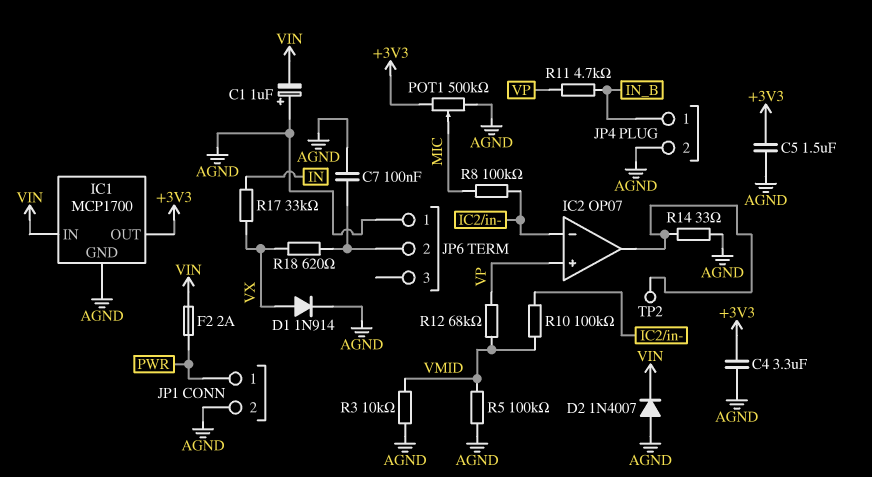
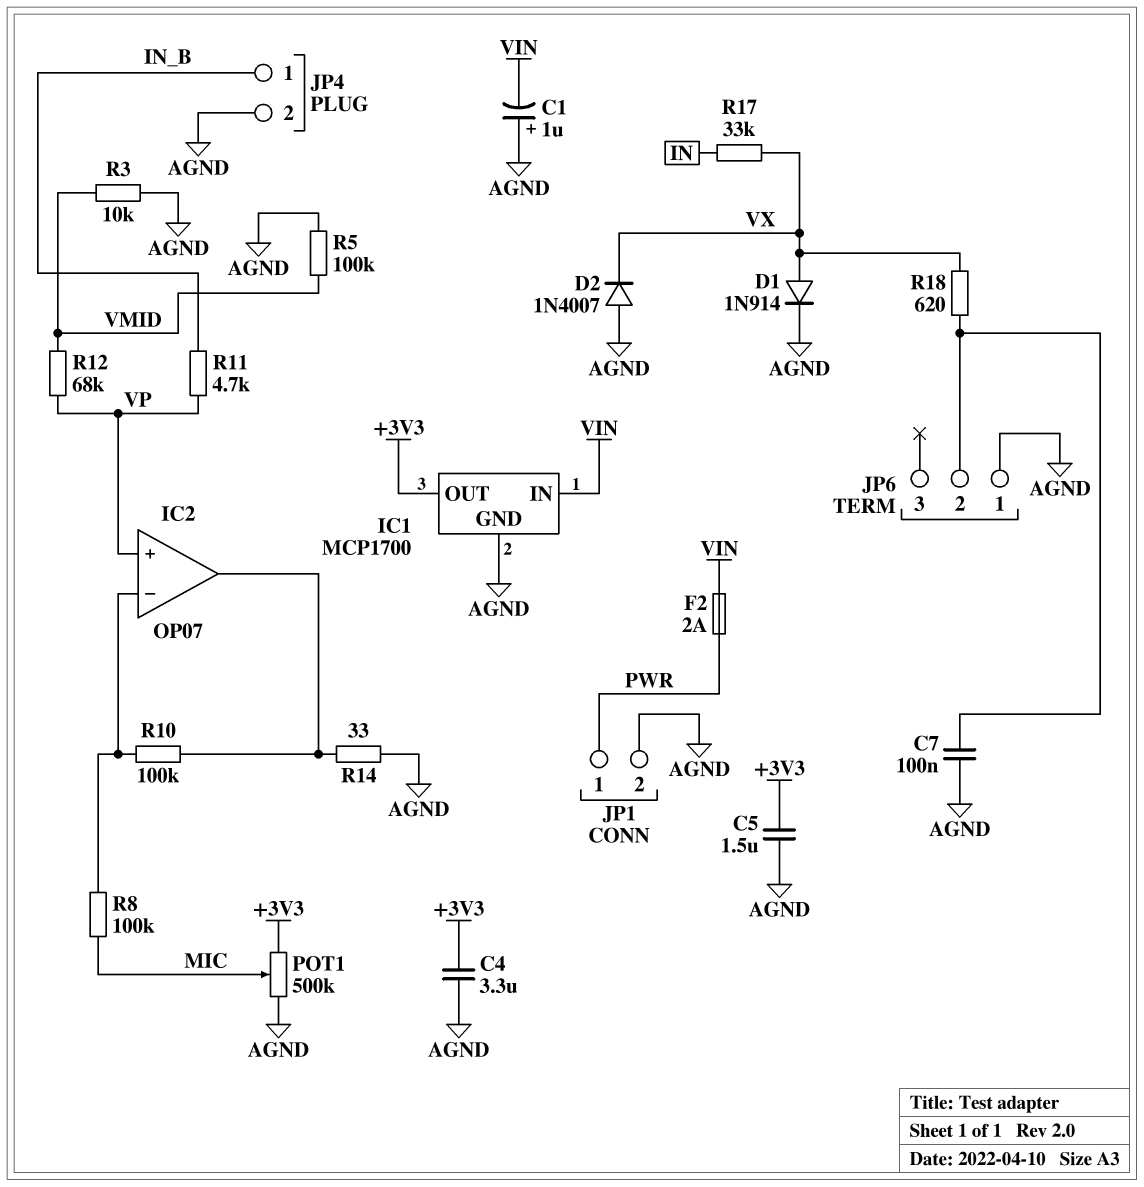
D2: diode 1N4007 (A AGND, K VIN) -> diode 1N4007 (A AGND, K VX)
R10: 100k (IC2/in-, VMID) -> 100k (IC2/in-, IC2/out)
TP2: test point (IC2/out) -> none

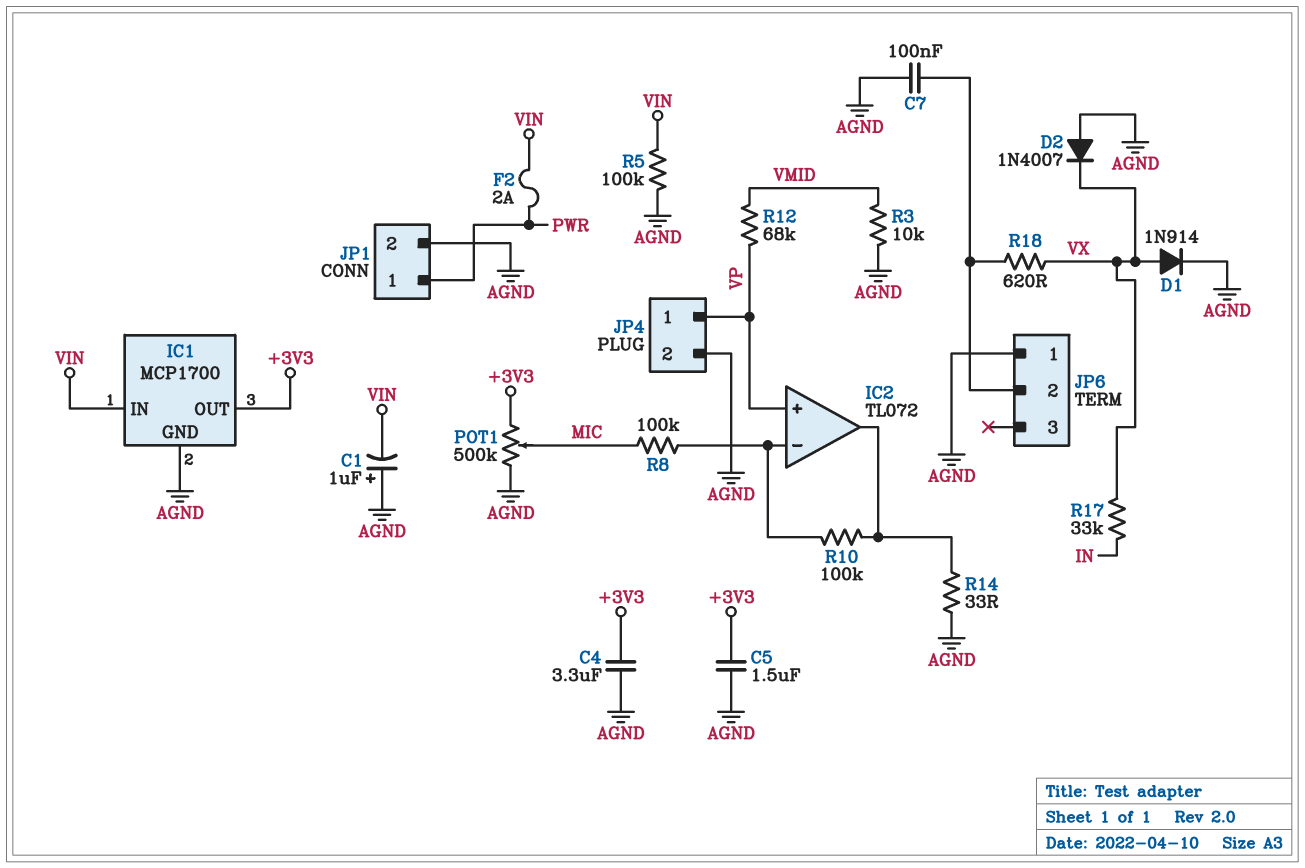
IC2: OP07 -> TL072
JP4 pin 1: IN_B -> VP
R5: 100k (AGND, VMID) -> 100k (AGND, VIN)
R11: 4.7k (IN_B, VP) -> none

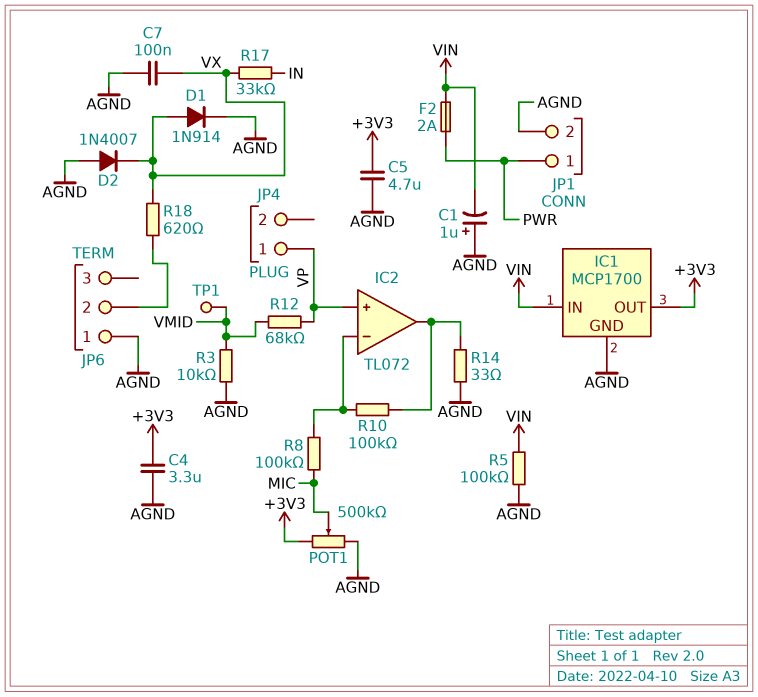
C5: 1.5uF (+3V3, AGND) -> 4.7uF (+3V3, AGND)
C7: 100nF (AGND, JP6/2) -> 100nF (AGND, VX)
JP4 pin 2: AGND -> none
TP1: none -> test point (VMID)

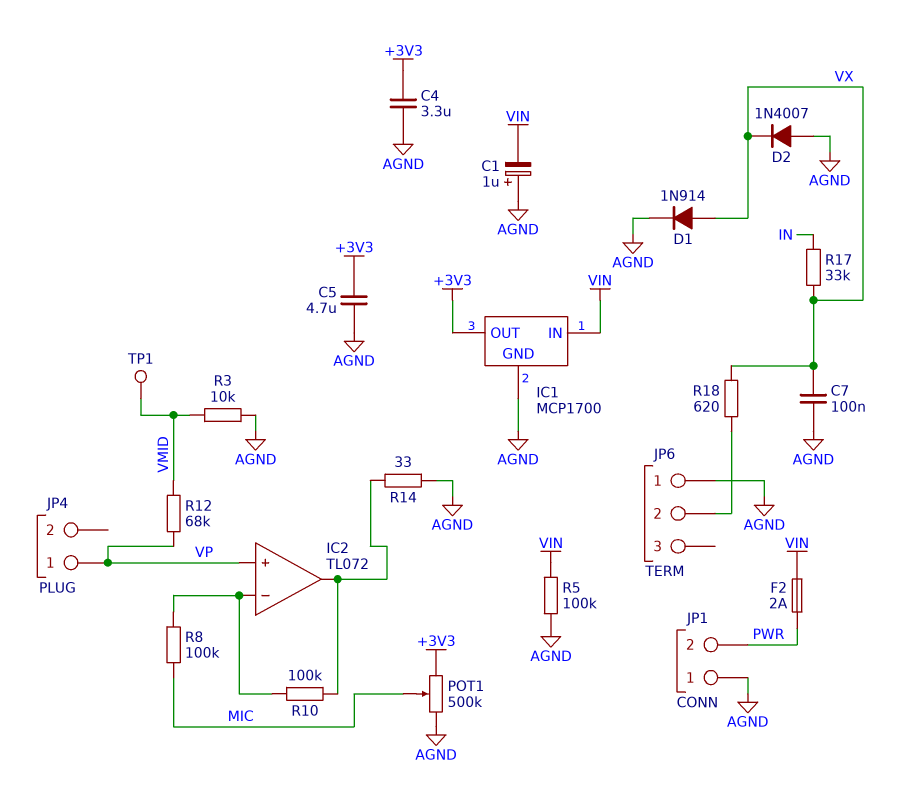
JP1 pin 1: PWR -> AGND
JP1 pin 2: AGND -> PWR

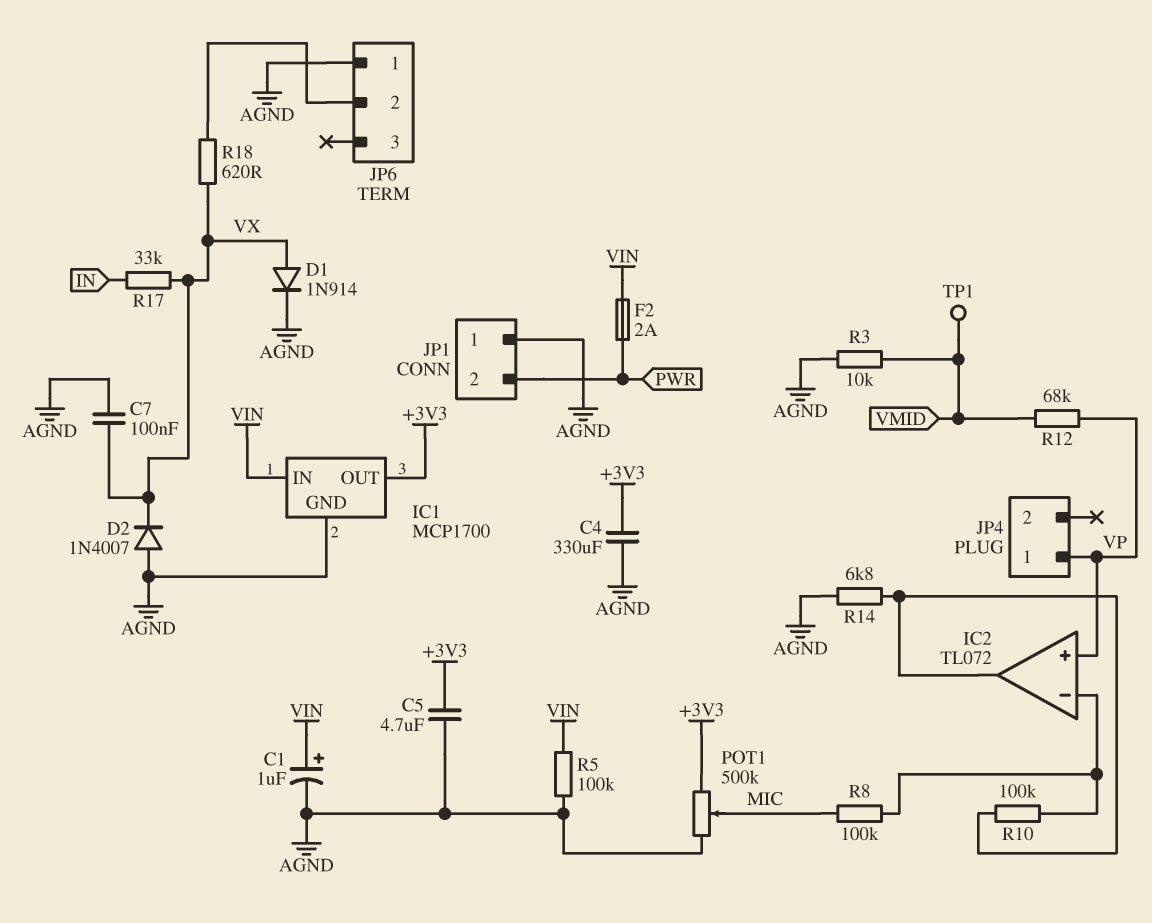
C1: 1uF (plus AGND, minus VIN) -> 1uF (plus VIN, minus AGND)
C4: 3.3uF (+3V3, AGND) -> 330uF (+3V3, AGND)
R14: 33 (AGND, IC2/out) -> 6.8k (AGND, IC2/out)

